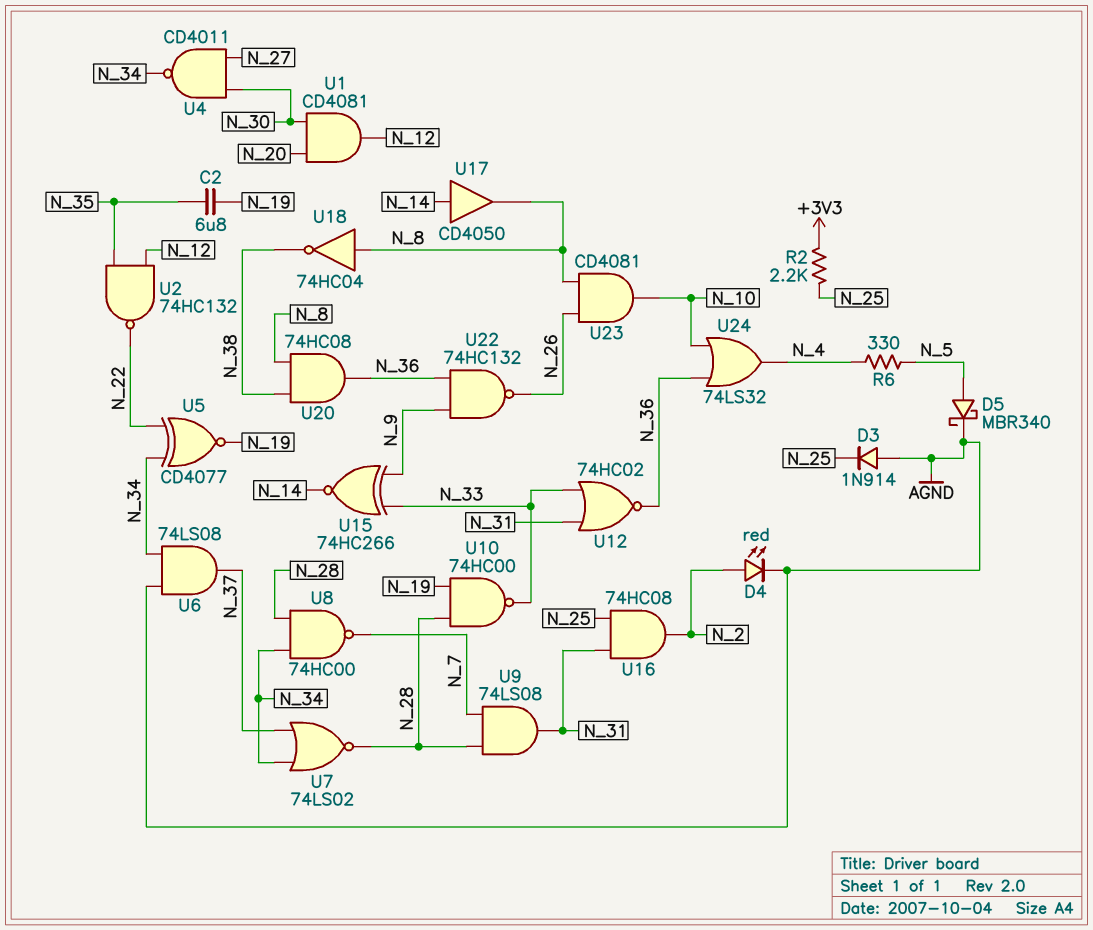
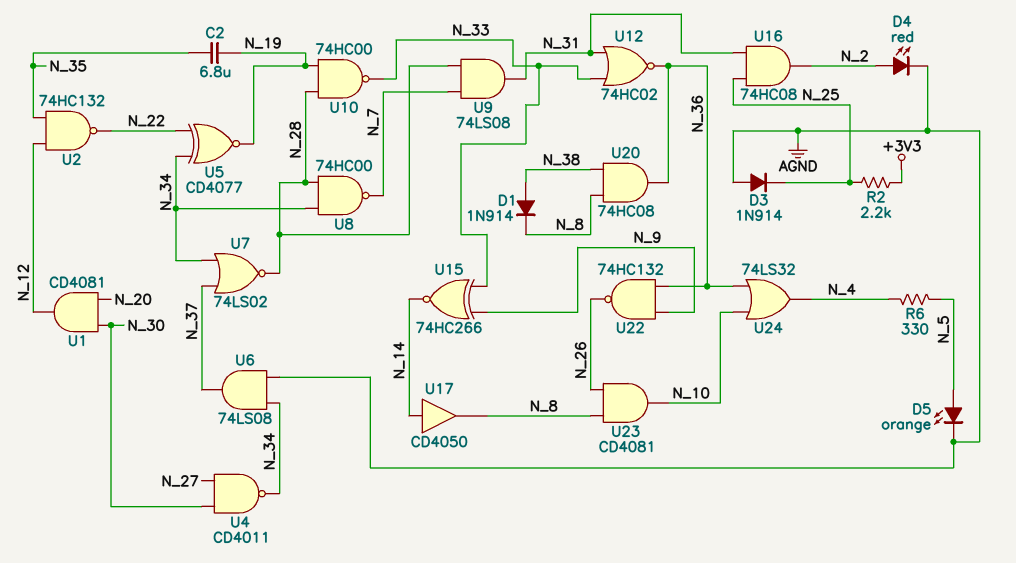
D1: none -> diode 1N914 (A N_38, K N_8)
D5: schottky MBR340 (A N_5, K AGND) -> LED orange (A N_5, K AGND)
U18: NOT 74HC04 (in N_8, out N_38) -> none

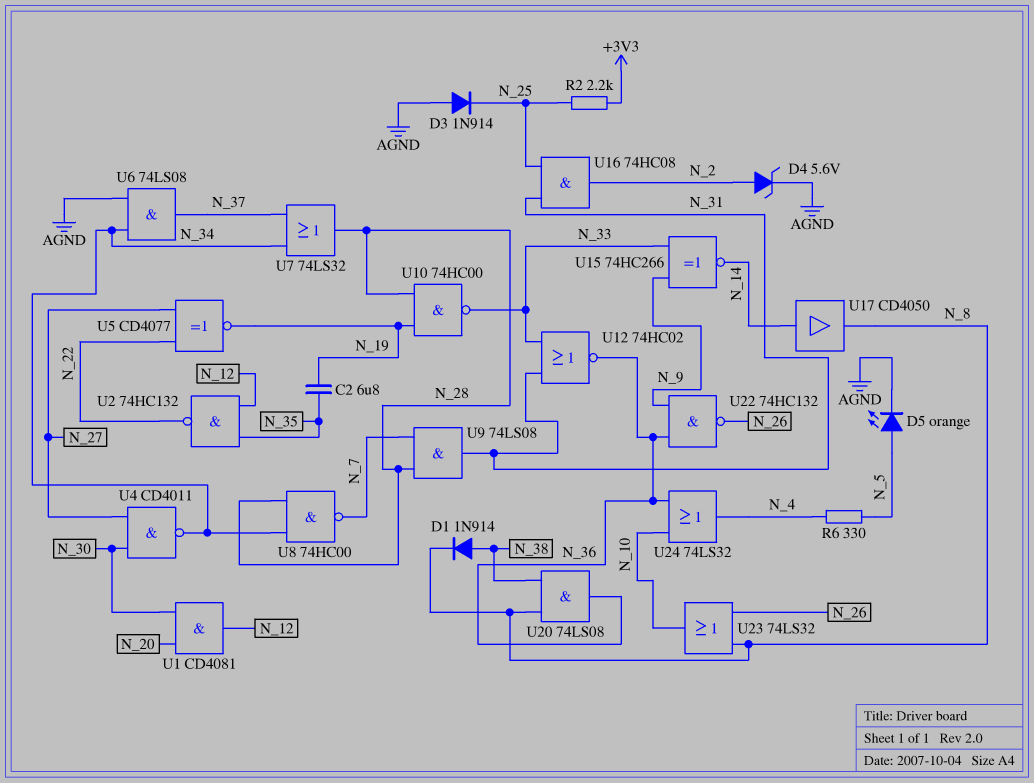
D4: LED red (A N_2, K AGND) -> zener 5.6V (A N_2, K AGND)
U5: XNOR CD4077 (in N_22, in N_34, out N_19) -> XNOR CD4077 (in N_22, in N_27, out N_19)
U7: NOR 74LS02 (in N_34, in N_37, out N_28) -> OR 74LS32 (in N_34, in N_37, out N_28)
U20: AND 74HC08 (in N_8, in N_38, out N_36) -> AND 74LS08 (in N_8, in N_38, out N_36)
U23: AND CD4081 (in N_8, in N_26, out N_10) -> OR 74LS32 (in N_8, in N_26, out N_10)

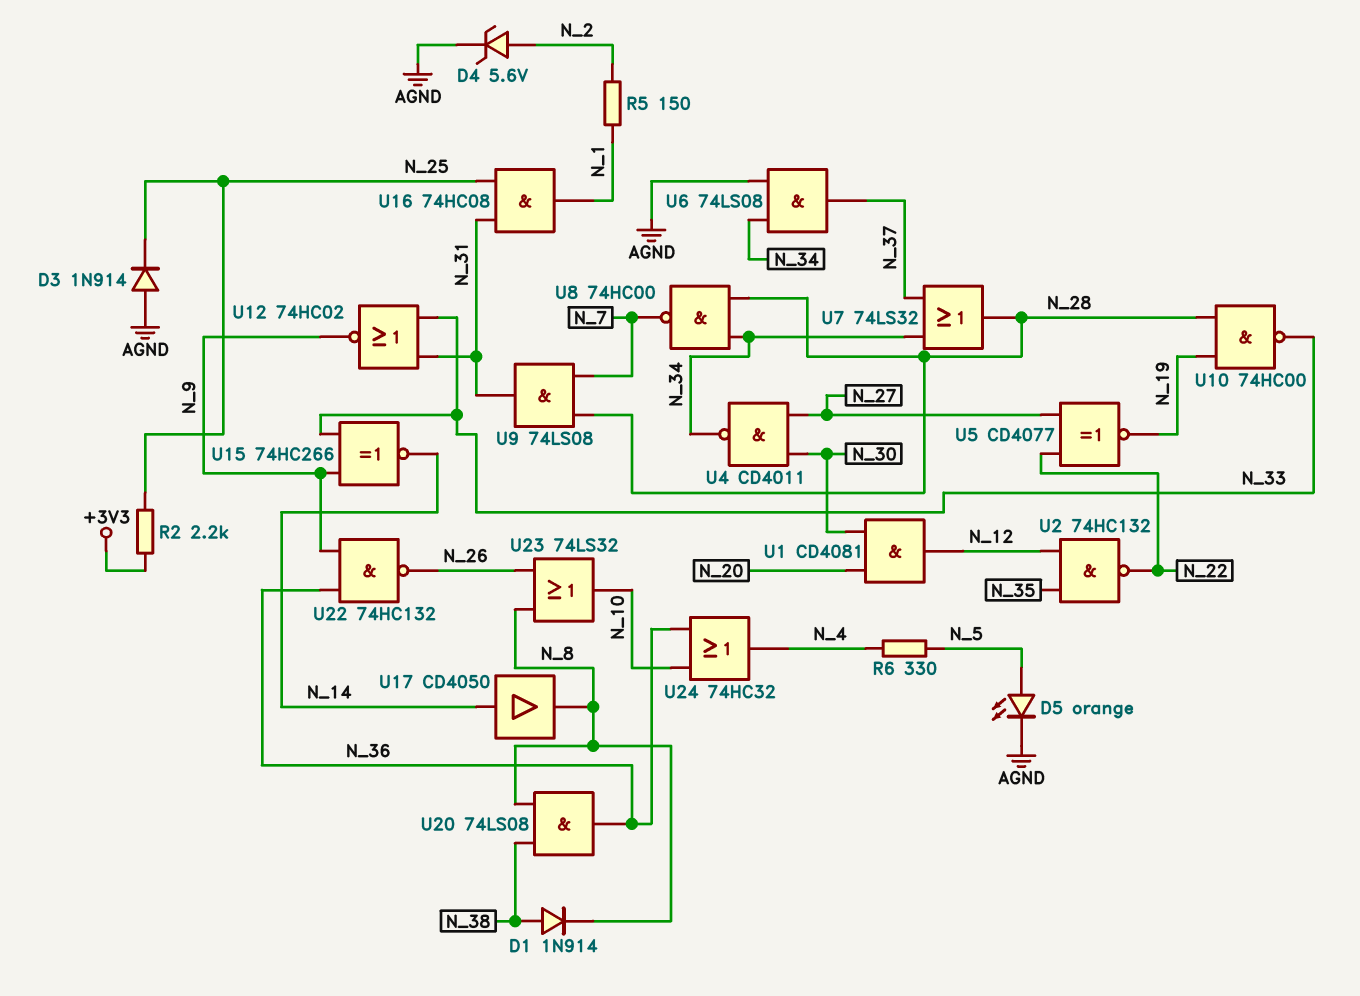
C2: 6.8uF (N_19, N_35) -> none
R5: none -> 150 (N_1, N_2)
U12: NOR 74HC02 (in N_31, in N_33, out N_36) -> NOR 74HC02 (in N_31, in N_33, out N_9)
U16: AND 74HC08 (in N_25, in N_31, out N_2) -> AND 74HC08 (in N_25, in N_31, out N_1)
U24: OR 74LS32 (in N_10, in N_36, out N_4) -> OR 74HC32 (in N_10, in N_36, out N_4)

